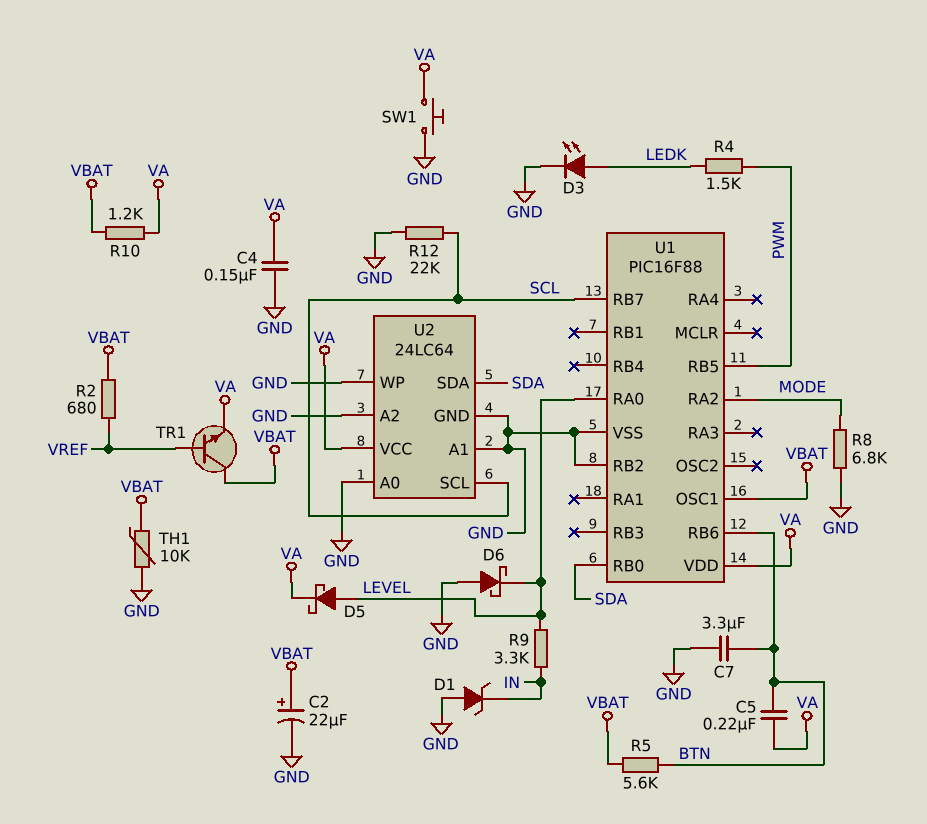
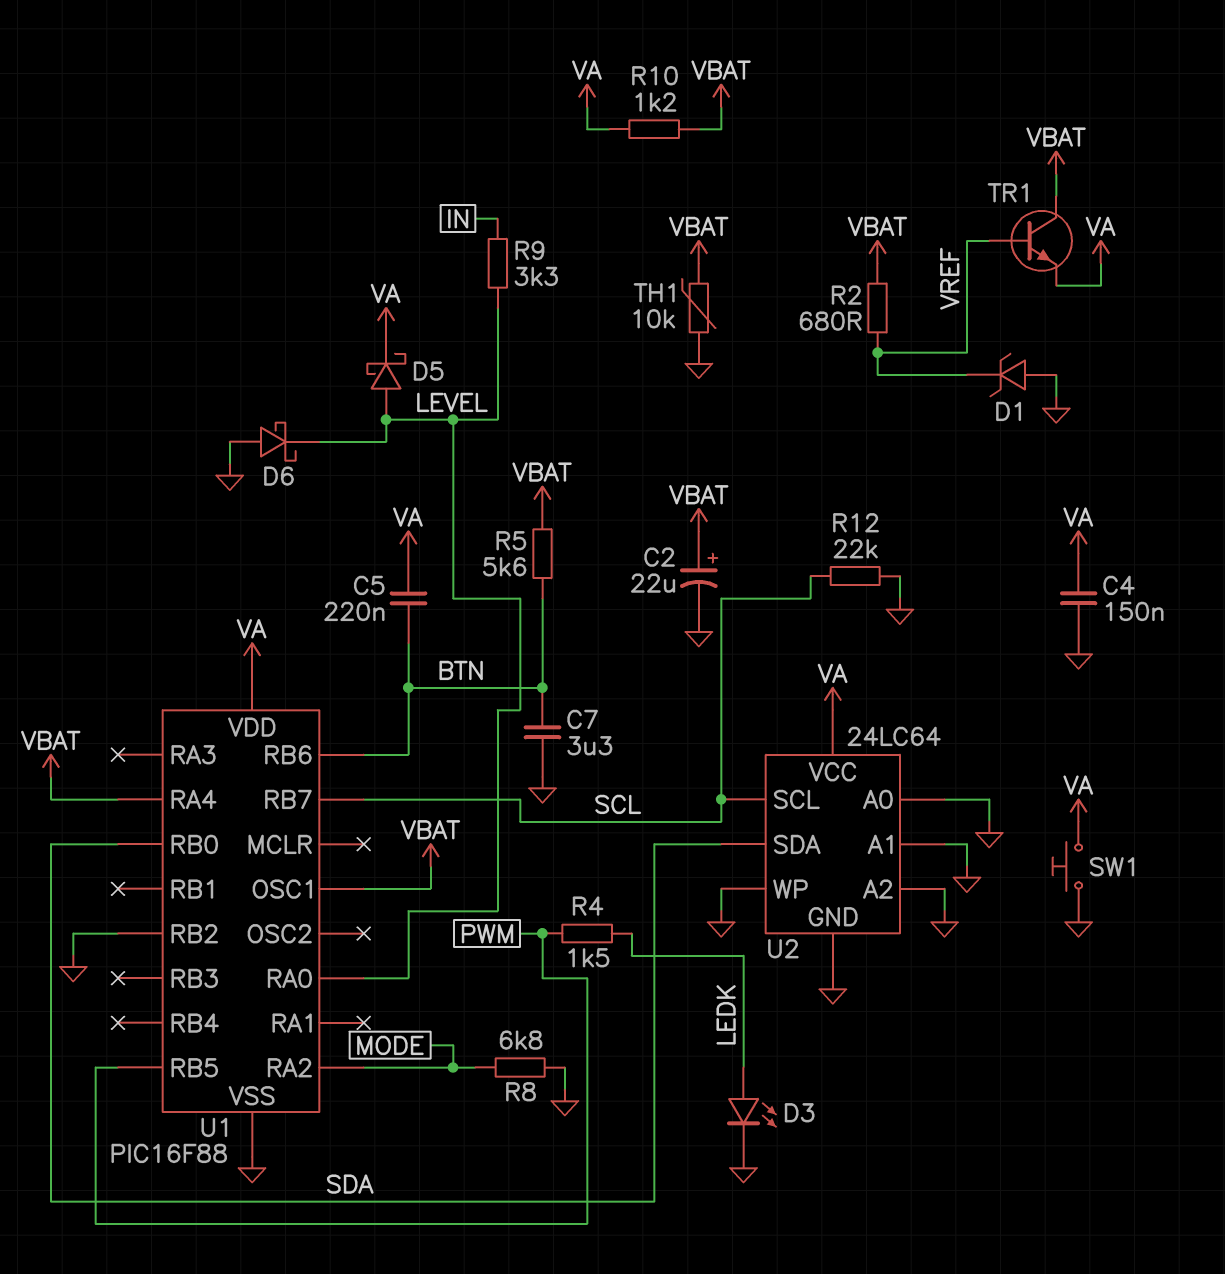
D1: zener (A GND, K IN) -> zener (A GND, K VREF)
U1 pin RA4: none -> VBAT

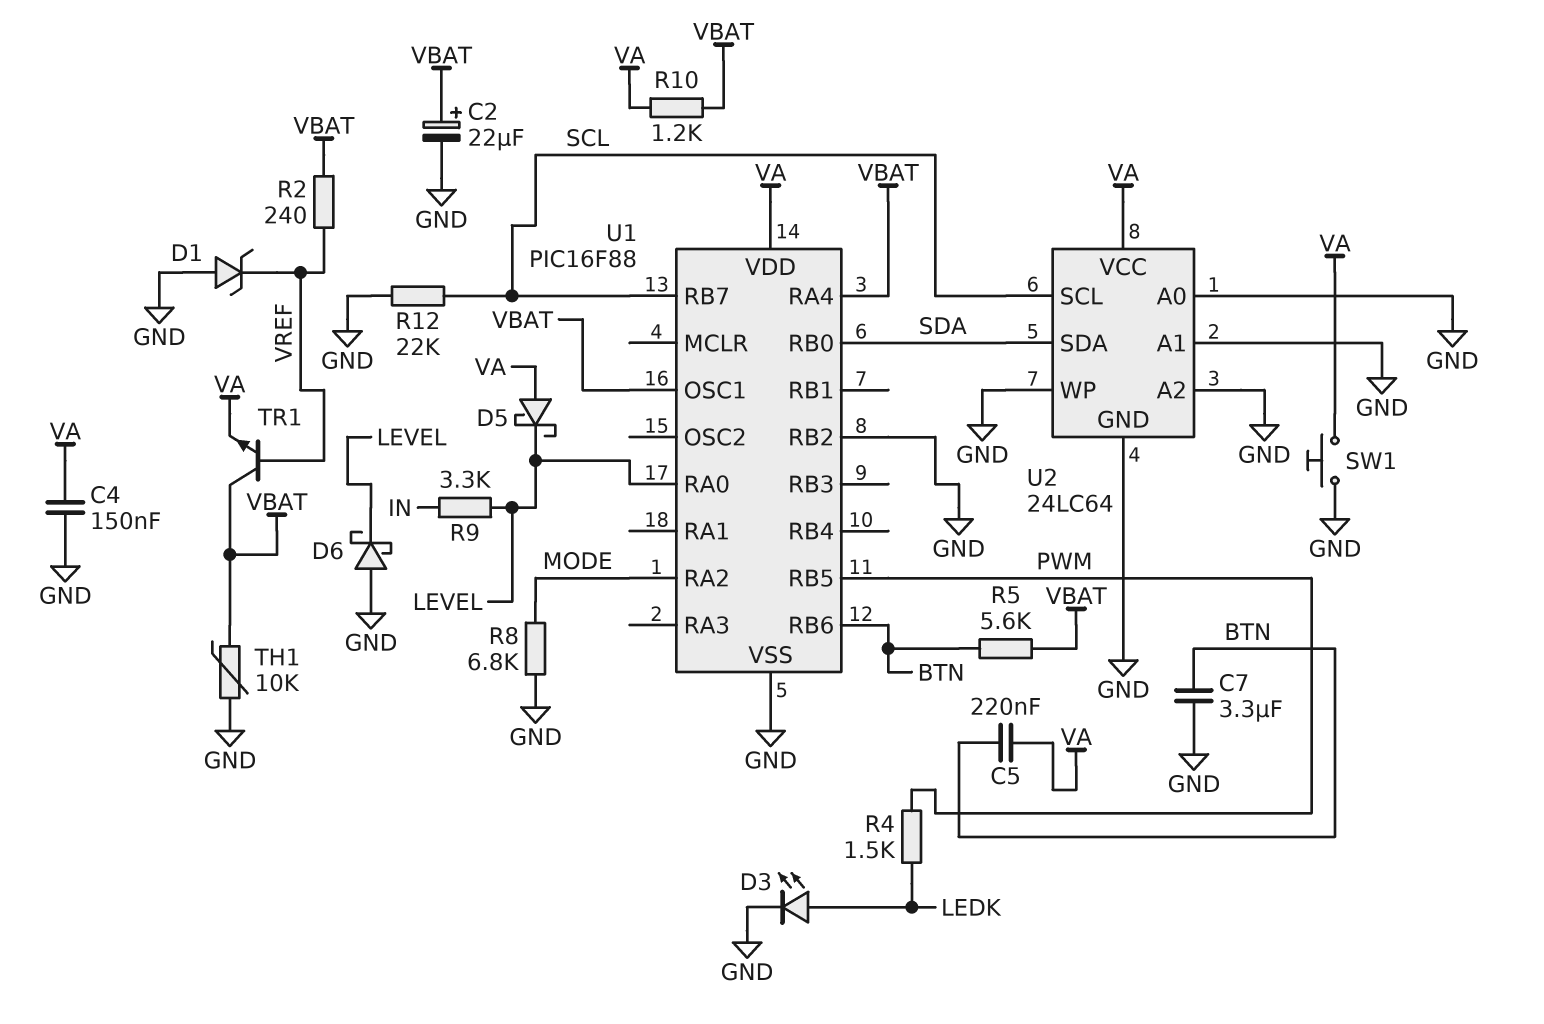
D5: schottky (A LEVEL, K VA) -> schottky (A VA, K LEVEL)
R2: 680 (VBAT, VREF) -> 240 (VBAT, VREF)

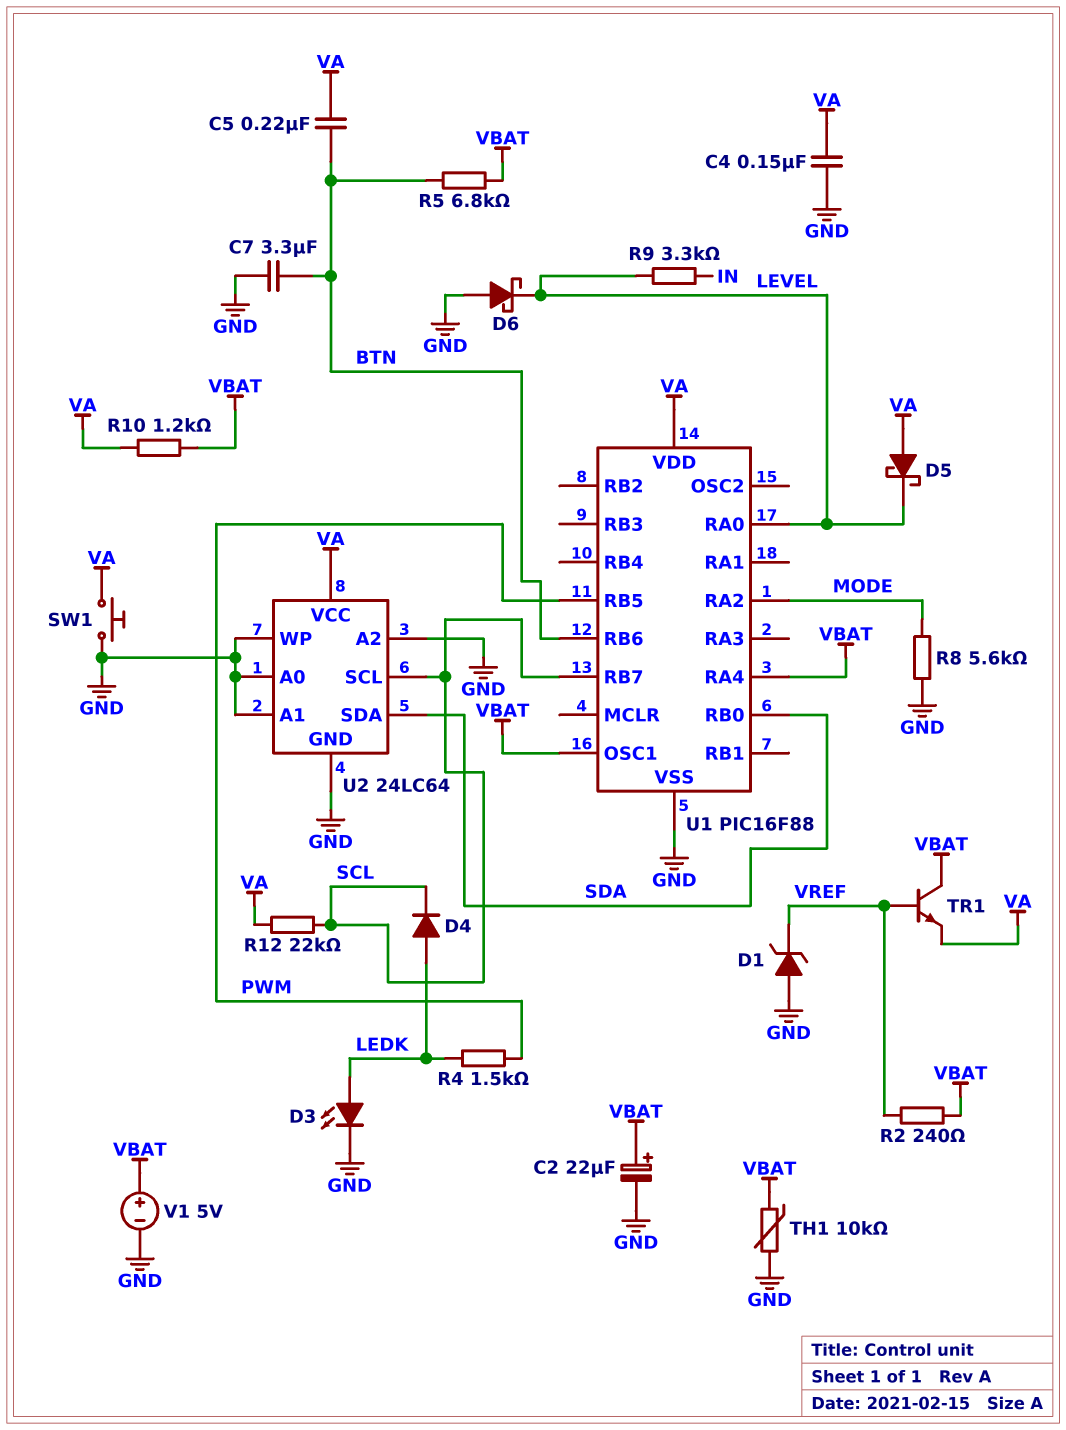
D4: none -> diode (A LEDK, K SCL)
R5: 5.6k (BTN, VBAT) -> 6.8k (BTN, VBAT)
R8: 6.8k (GND, MODE) -> 5.6k (GND, MODE)
R12: 22k (GND, SCL) -> 22k (SCL, VA)
U1 pin RB2: GND -> none
V1: none -> 5V (plus VBAT, minus GND)

